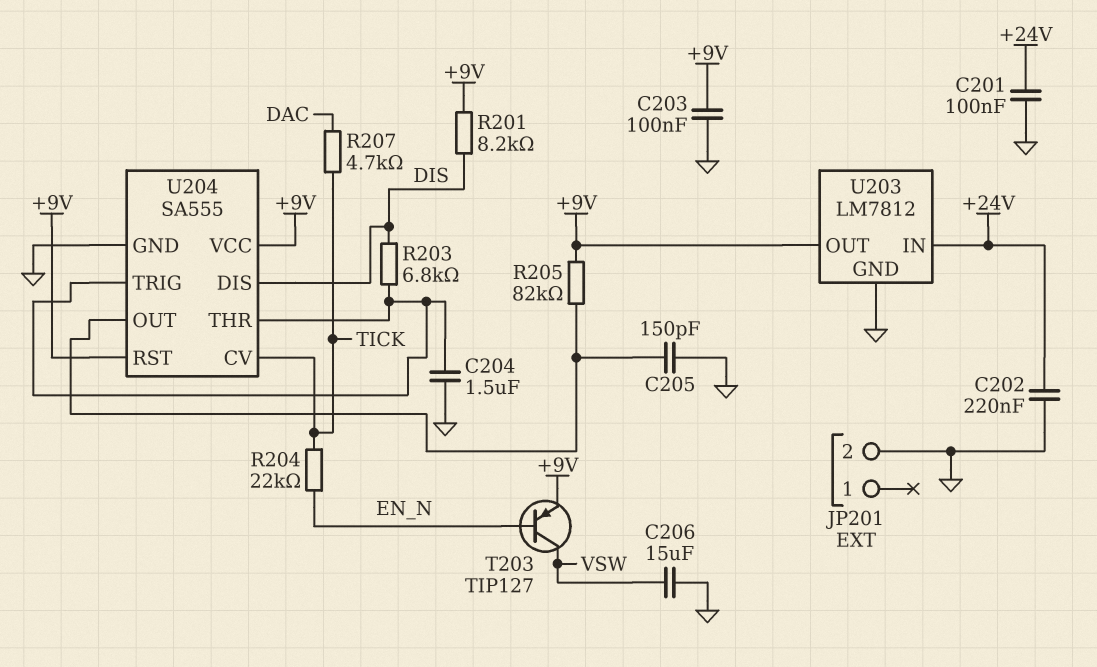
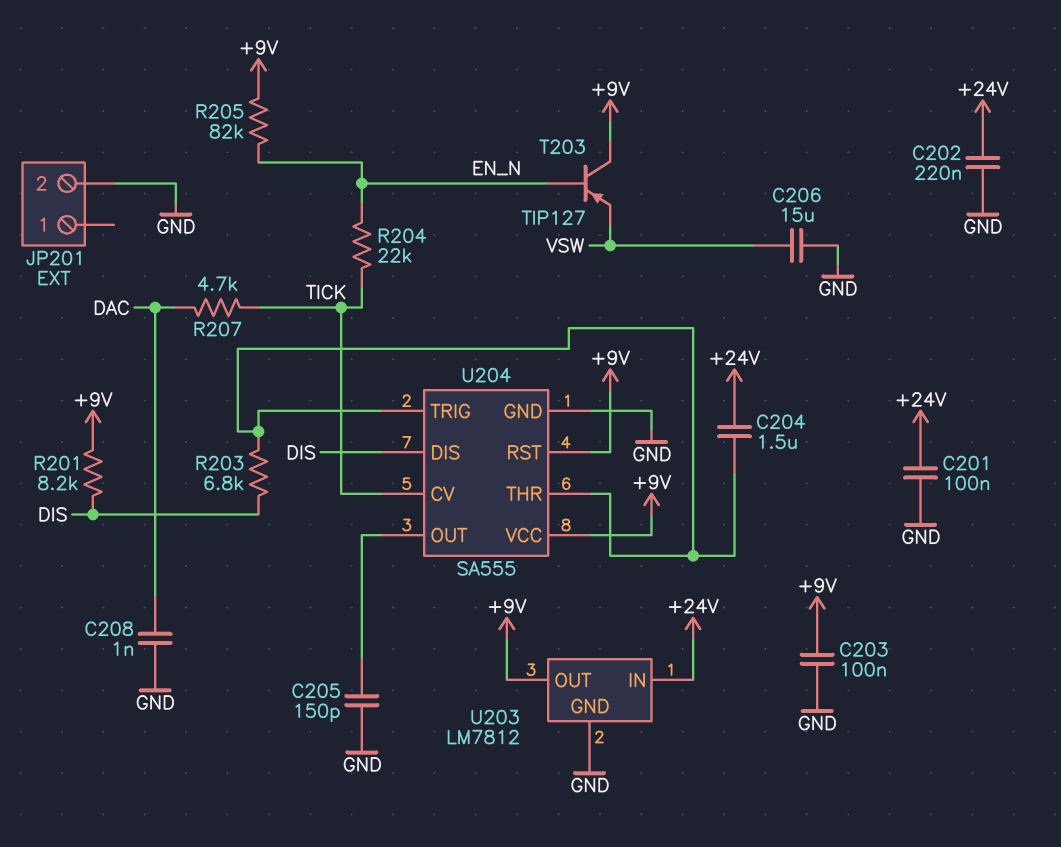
C204: 1.5uF (GND, U204/THR) -> 1.5uF (+24V, U204/THR)
C208: none -> 1nF (DAC, GND)
R205: 82k (+9V, U204/OUT) -> 82k (+9V, EN_N)
T203: PNP TIP127 (B EN_N, C VSW, E +9V) -> PNP TIP127 (B EN_N, C +9V, E VSW)

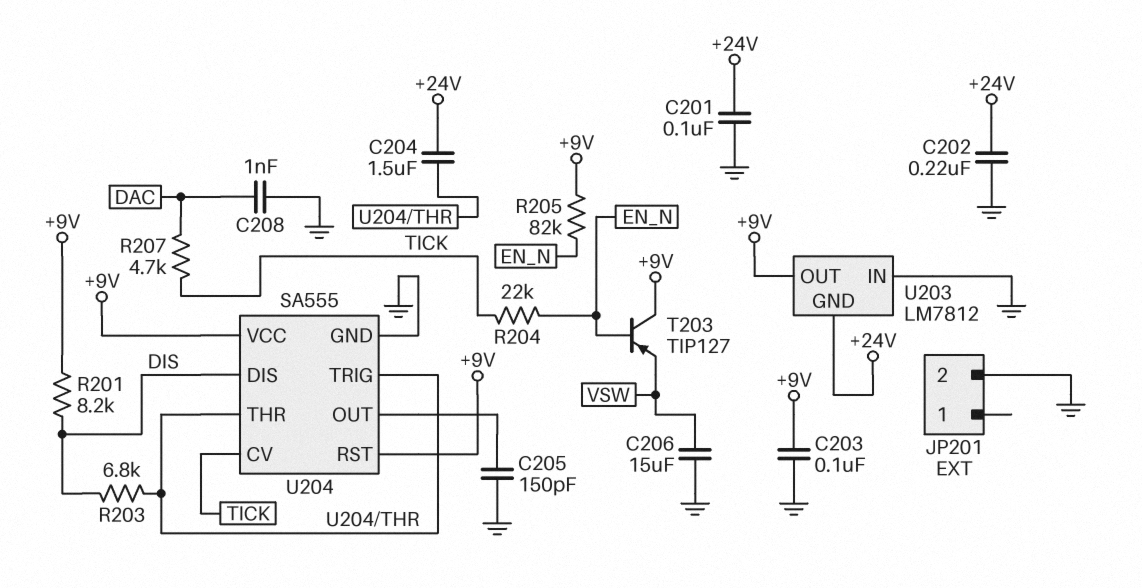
U203 pin GND: GND -> +24V
U203 pin IN: +24V -> GND

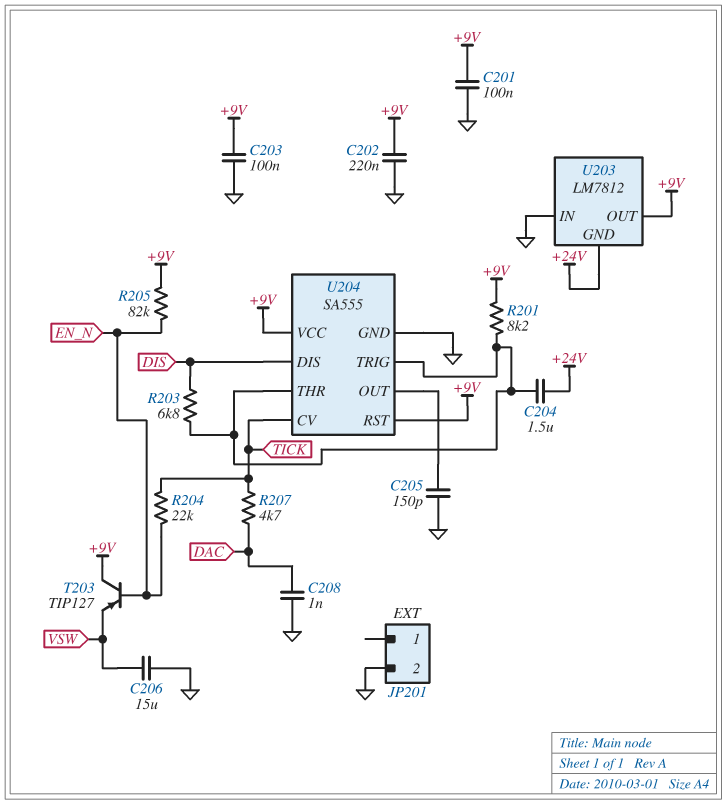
C201: 100nF (+24V, GND) -> 100nF (+9V, GND)
C202: 220nF (+24V, GND) -> 220nF (+9V, GND)
R201: 8.2k (+9V, DIS) -> 8.2k (+9V, U204/THR)

